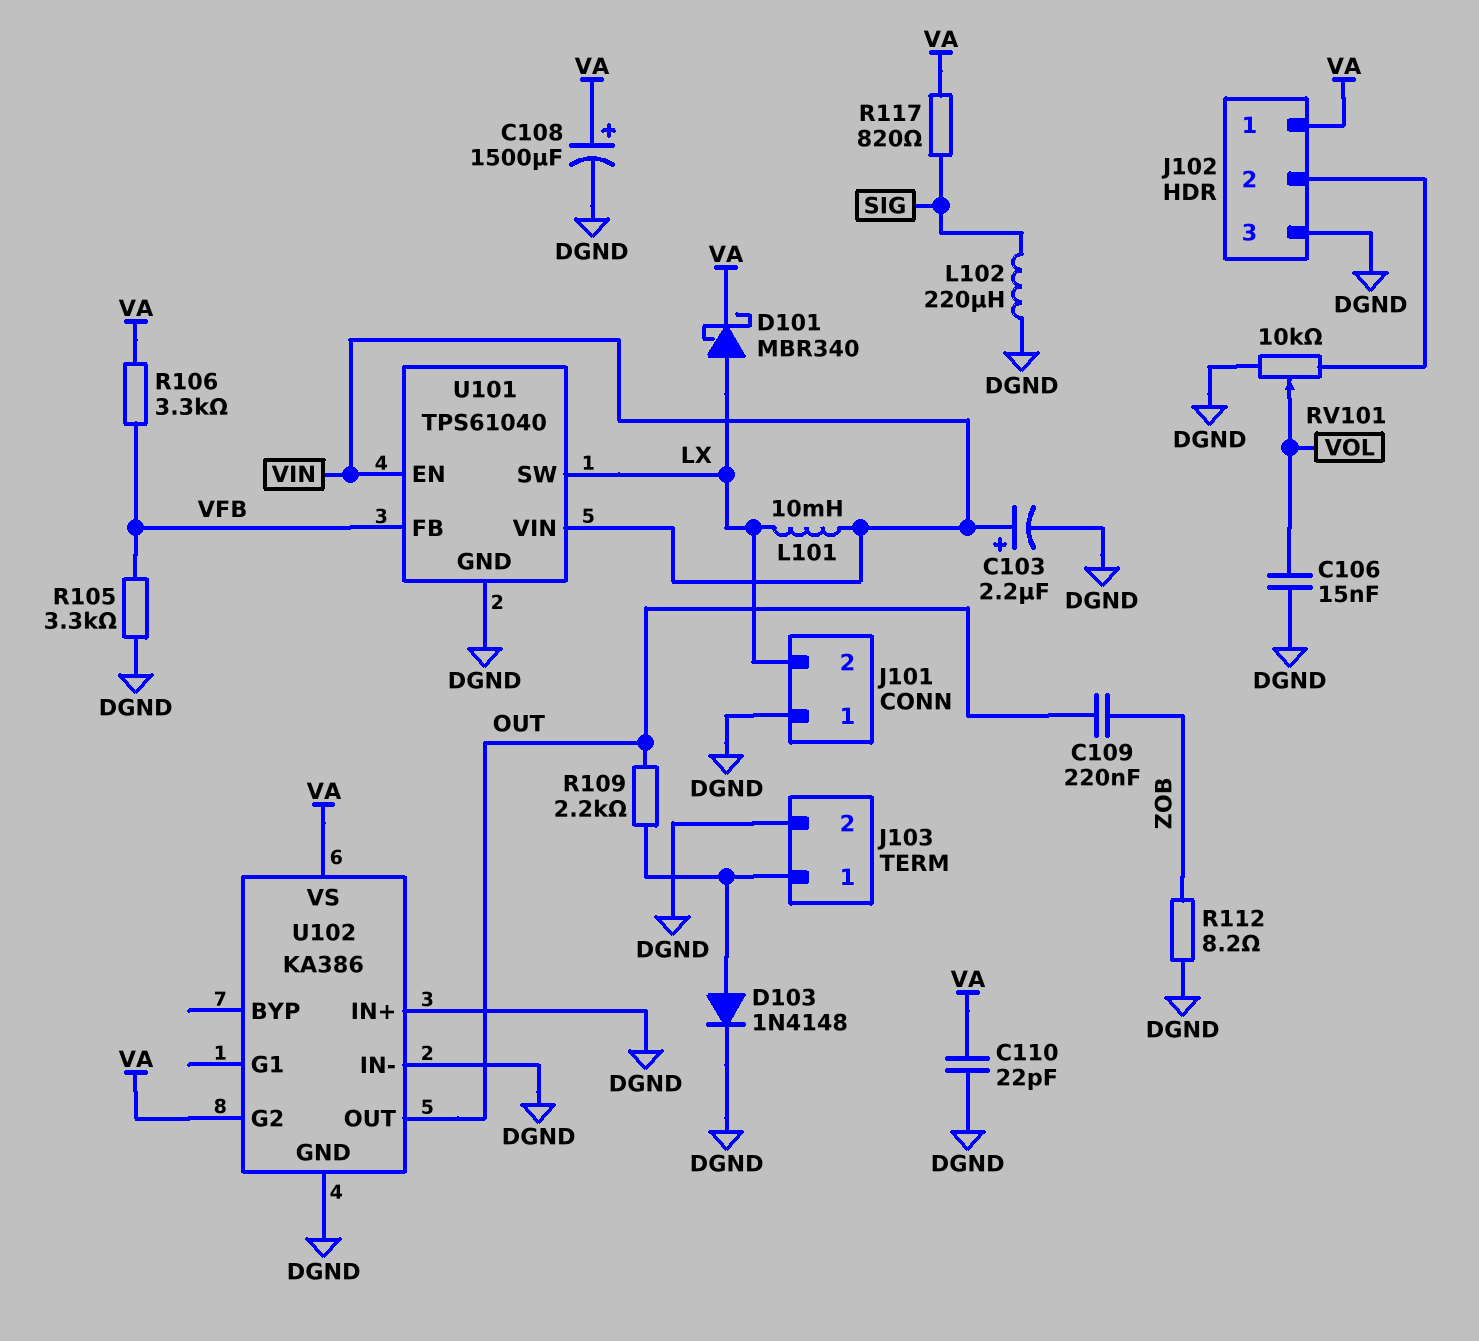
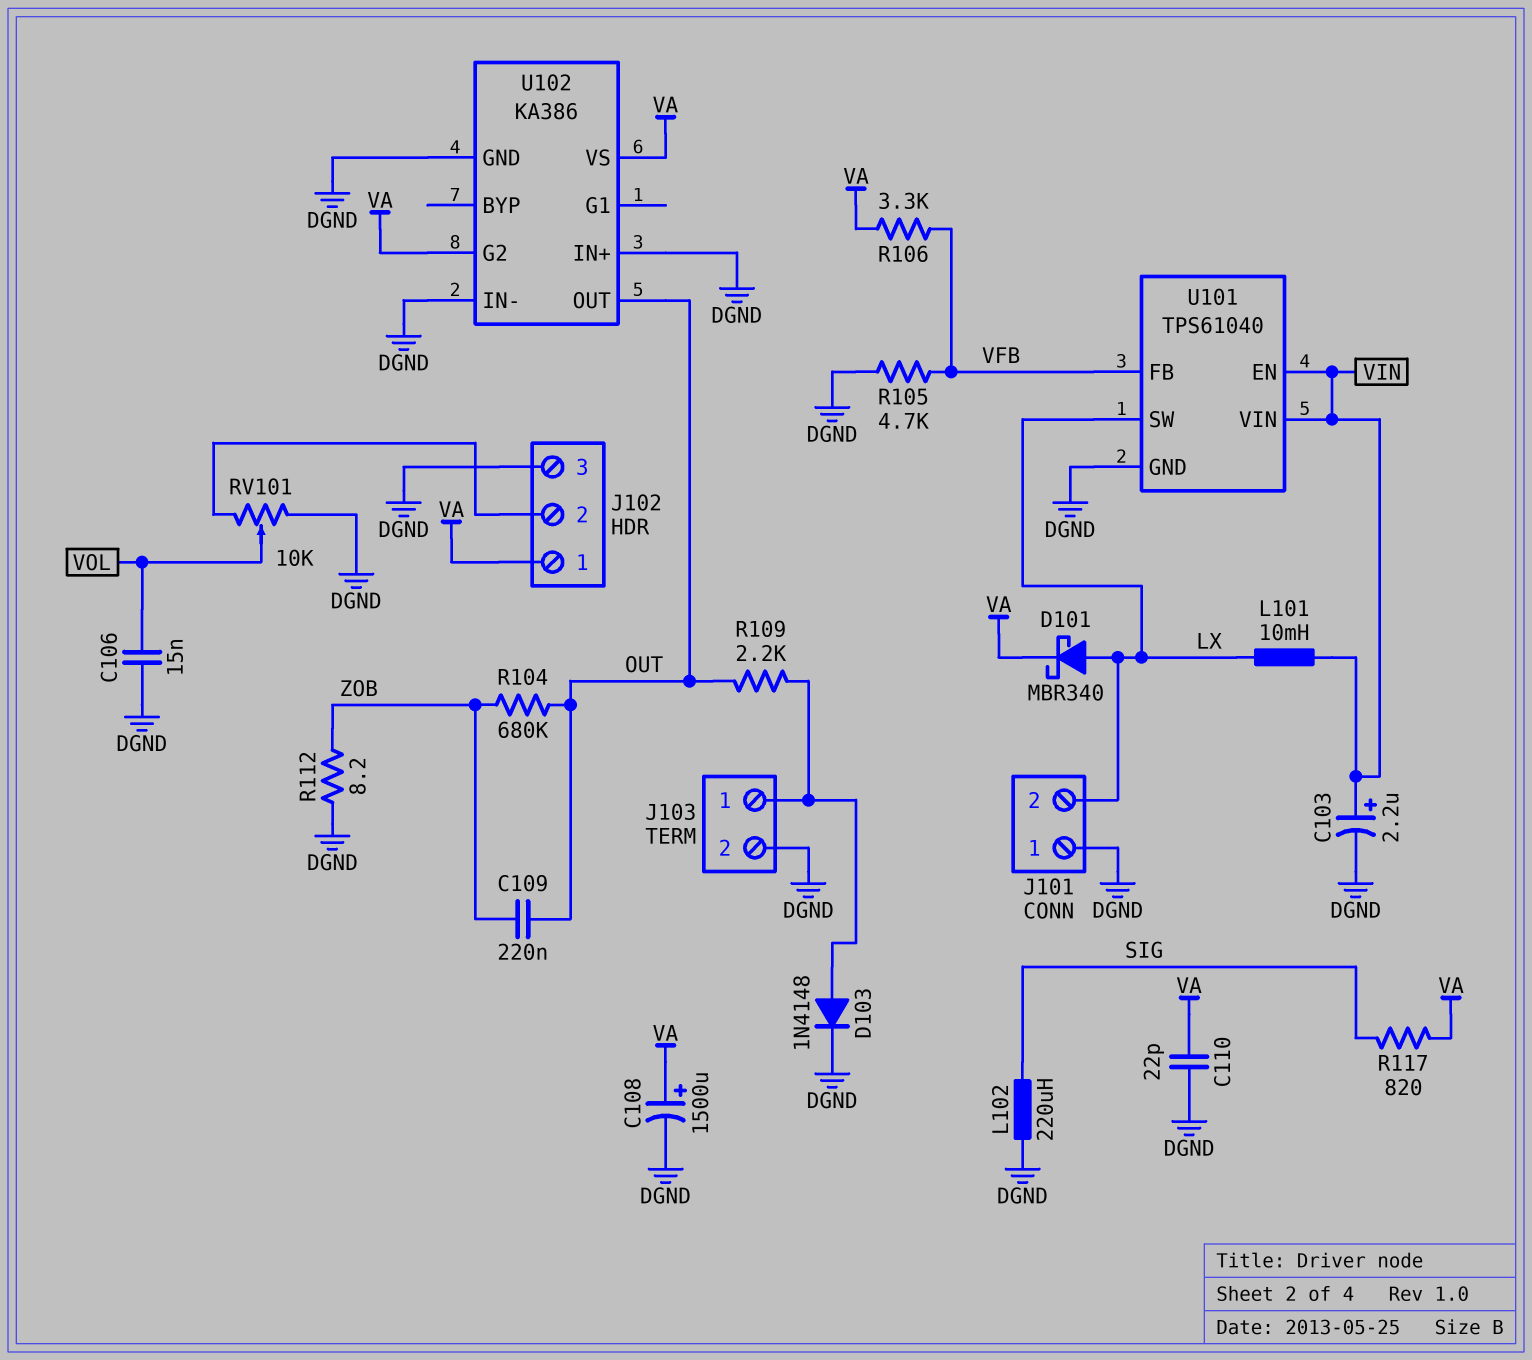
R104: none -> 680k (OUT, ZOB)
R105: 3.3k (DGND, VFB) -> 4.7k (DGND, VFB)

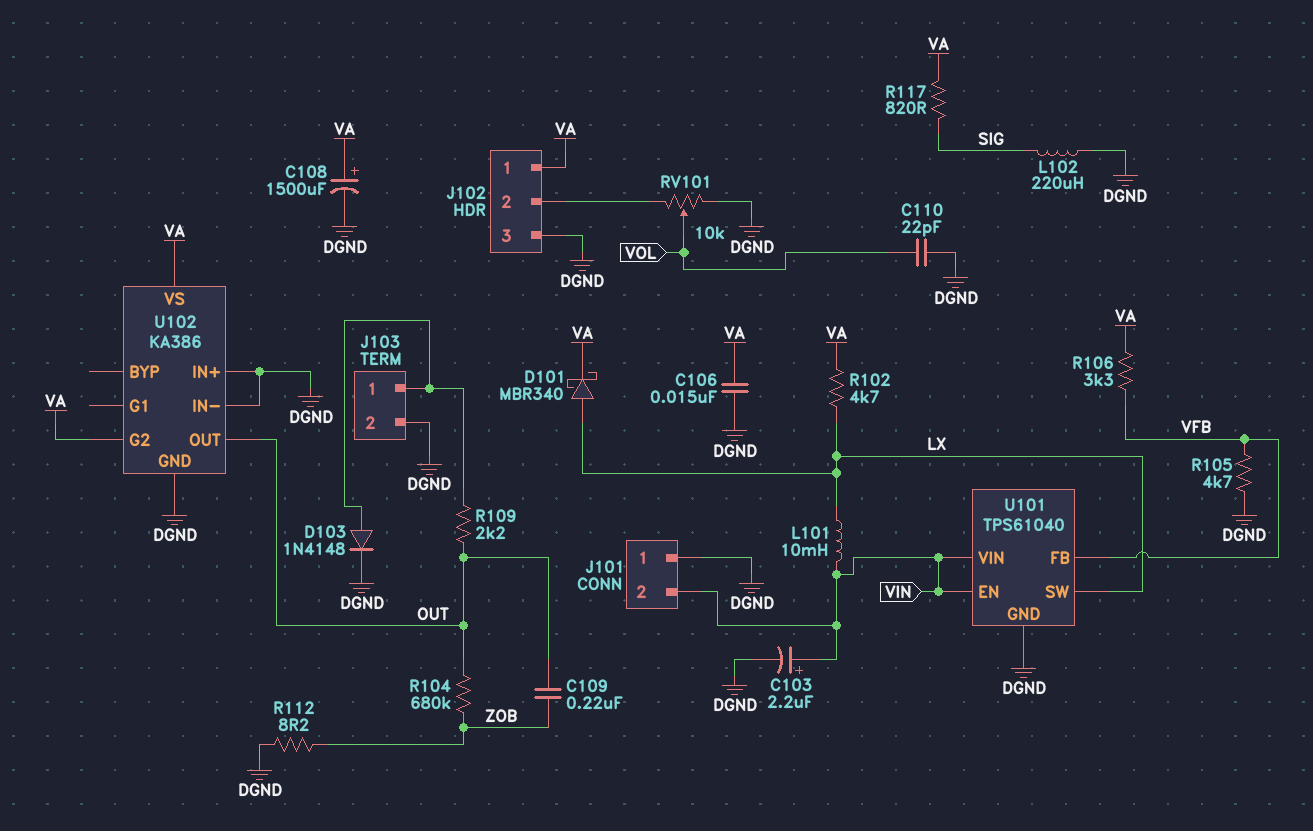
C106: 15nF (DGND, VOL) -> 15nF (DGND, VA)
C110: 22pF (DGND, VA) -> 22pF (DGND, VOL)
J101 pin 2: LX -> VIN
R102: none -> 4.7k (LX, VA)

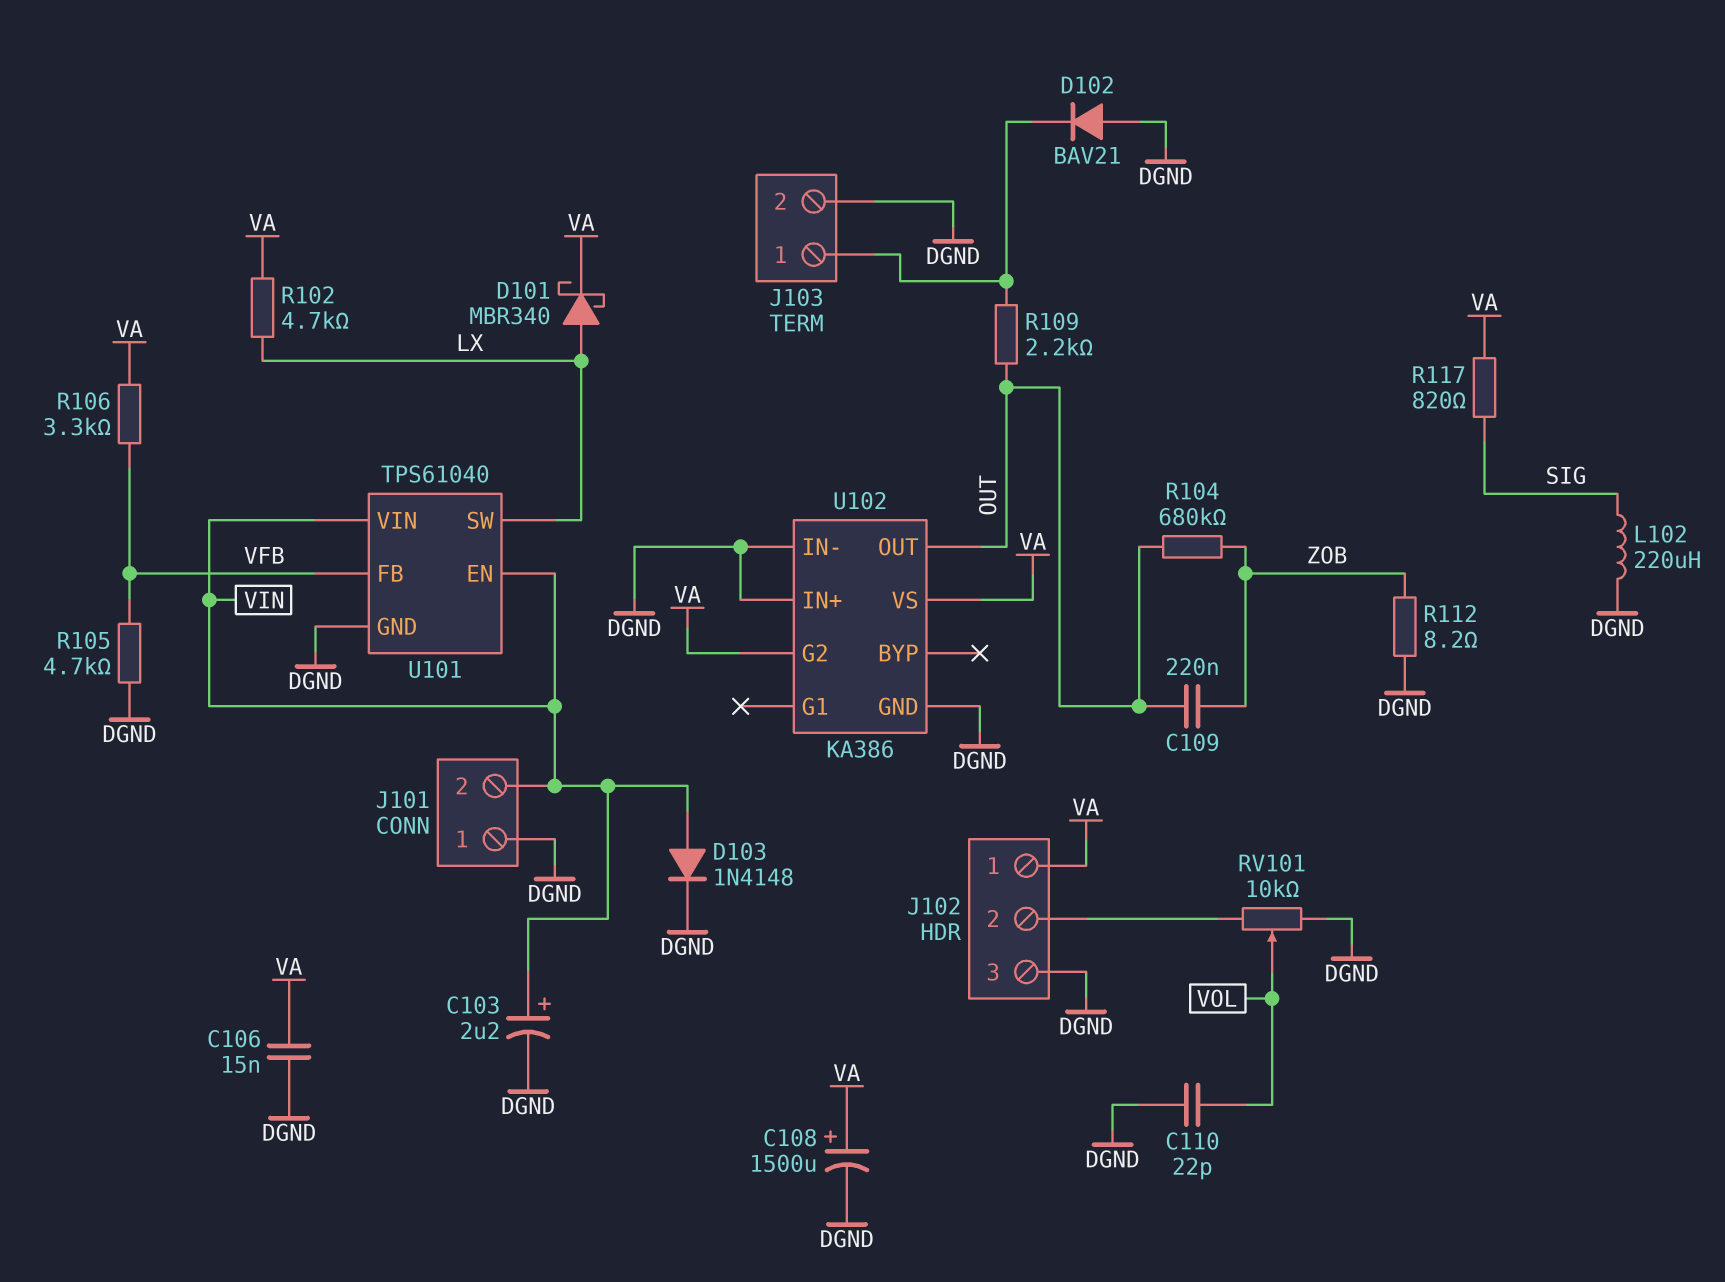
D102: none -> diode BAV21 (A DGND, K J103/1)
D103: diode 1N4148 (A J103/1, K DGND) -> diode 1N4148 (A VIN, K DGND)
L101: 10mH (LX, VIN) -> none

